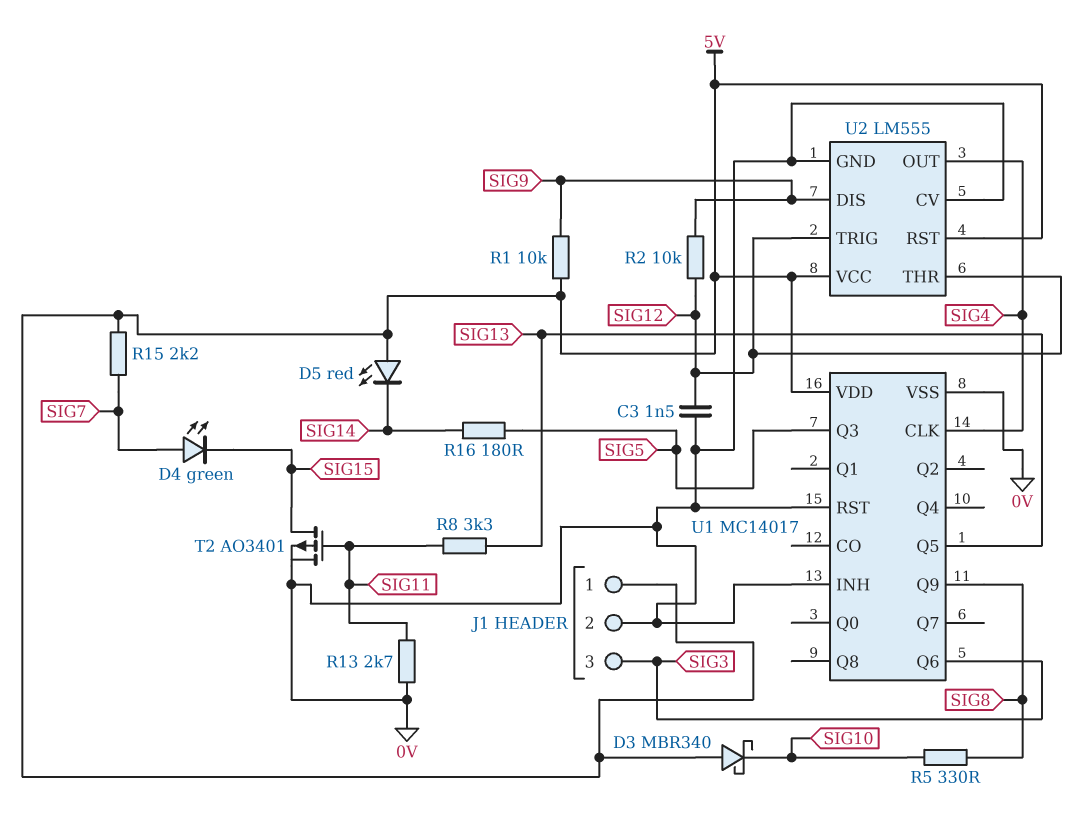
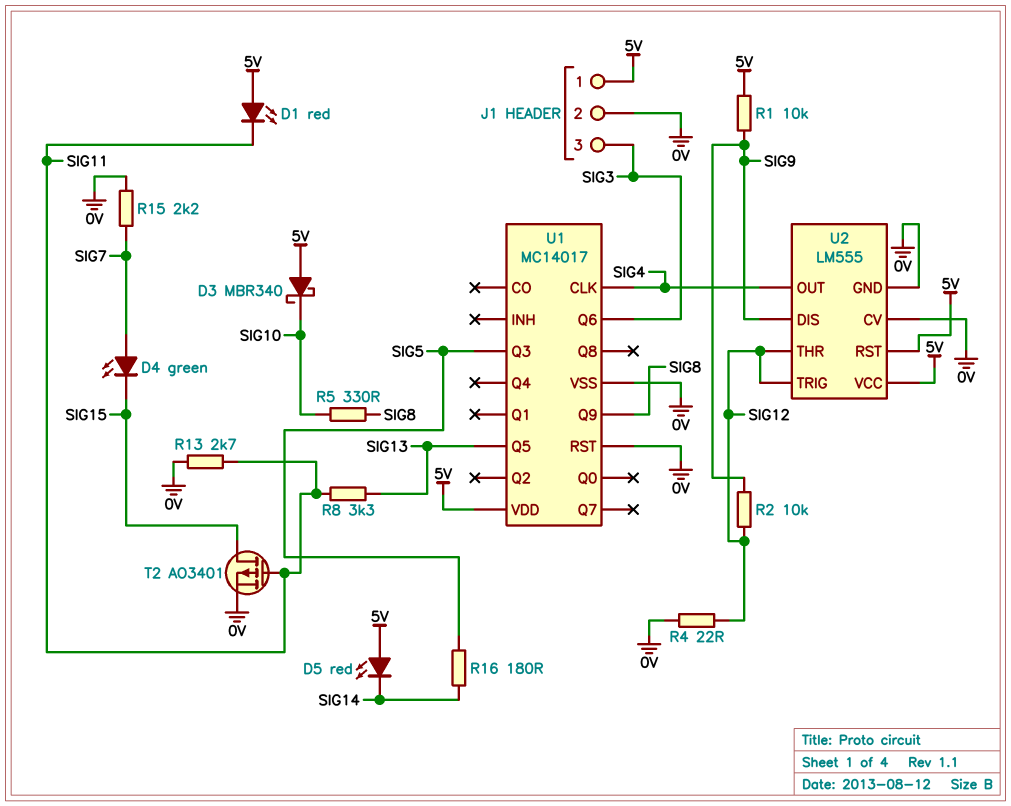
C3: 1.5nF (0V, SIG12) -> none
D1: none -> LED red (A 5V, K SIG11)
R4: none -> 22 (0V, SIG12)
R15: 2.2k (5V, SIG7) -> 2.2k (0V, SIG7)
U1 pin INH: 0V -> none

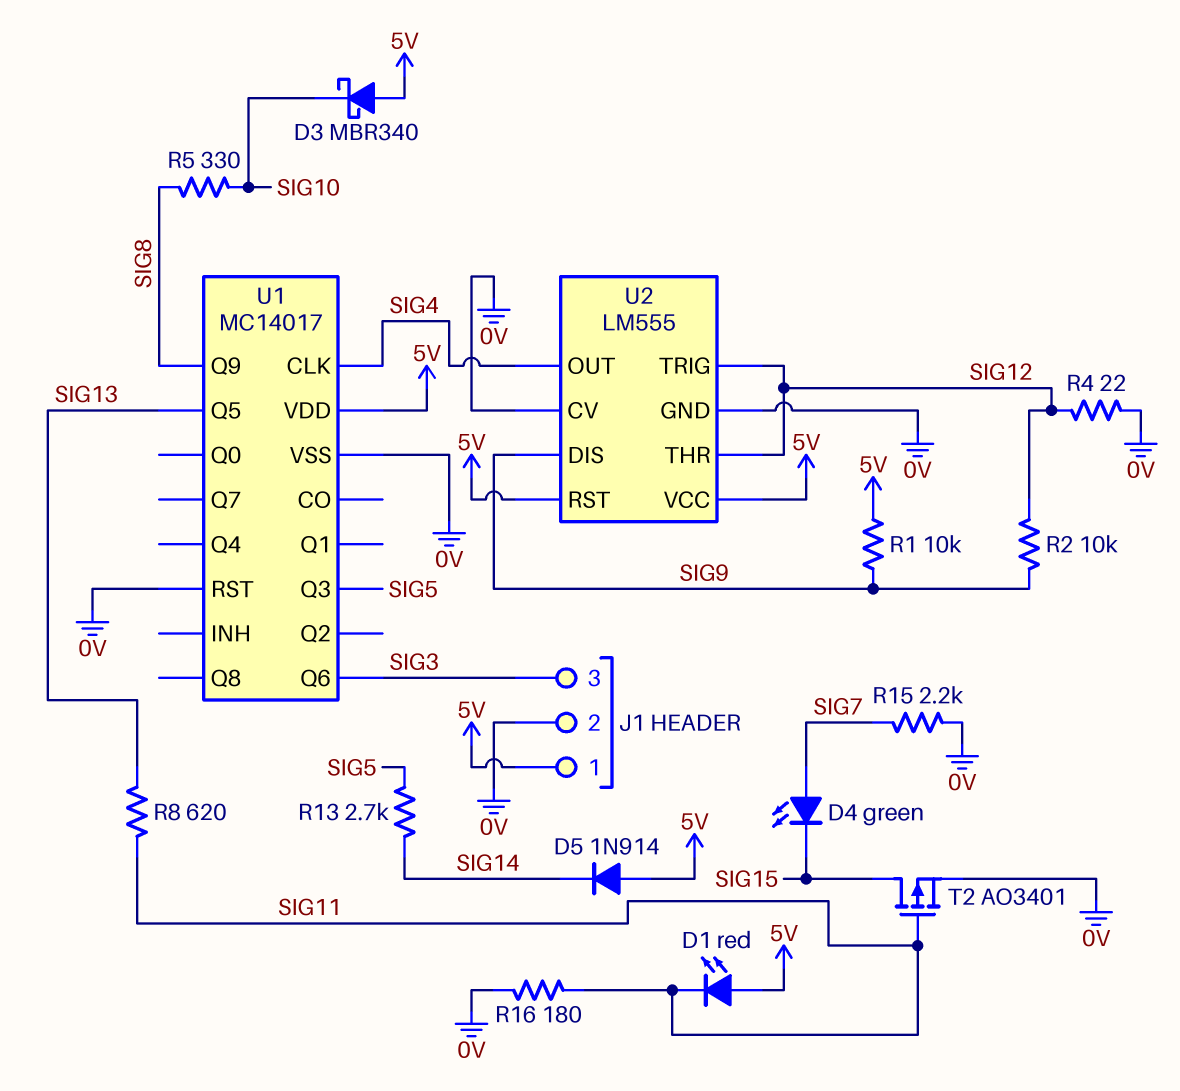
D5: LED red (A 5V, K SIG14) -> diode 1N914 (A 5V, K SIG14)
R8: 3.3k (SIG11, SIG13) -> 620 (SIG11, SIG13)
R13: 2.7k (0V, SIG11) -> 2.7k (SIG5, SIG14)
R16: 180 (SIG5, SIG14) -> 180 (0V, SIG11)

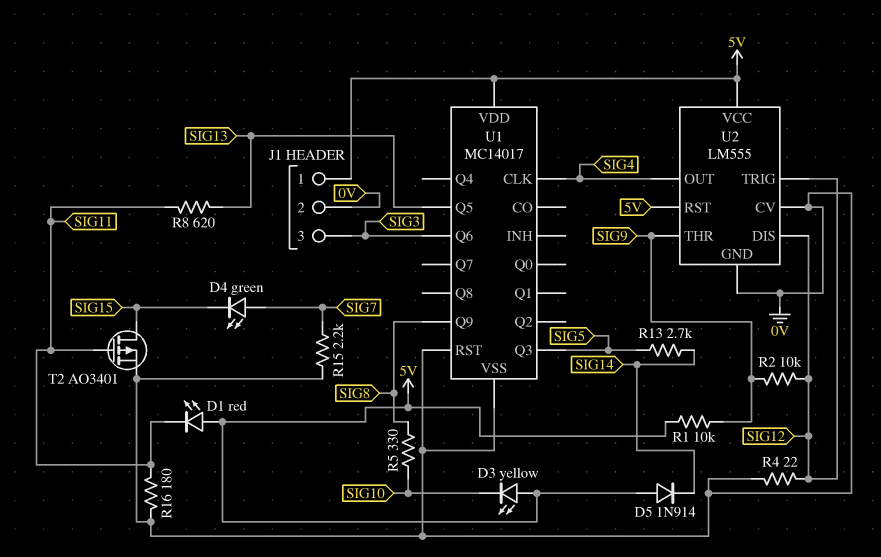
D3: schottky MBR340 (A 5V, K SIG10) -> LED yellow (A 5V, K SIG10)
U2 pin DIS: SIG9 -> SIG12
U2 pin THR: SIG12 -> SIG9

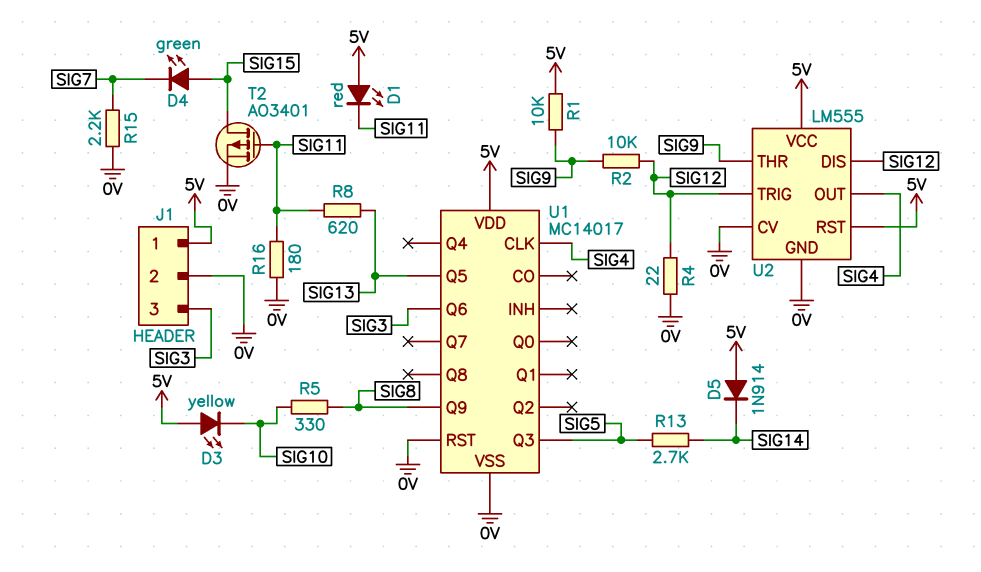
D4: LED green (A SIG7, K SIG15) -> LED green (A SIG15, K SIG7)

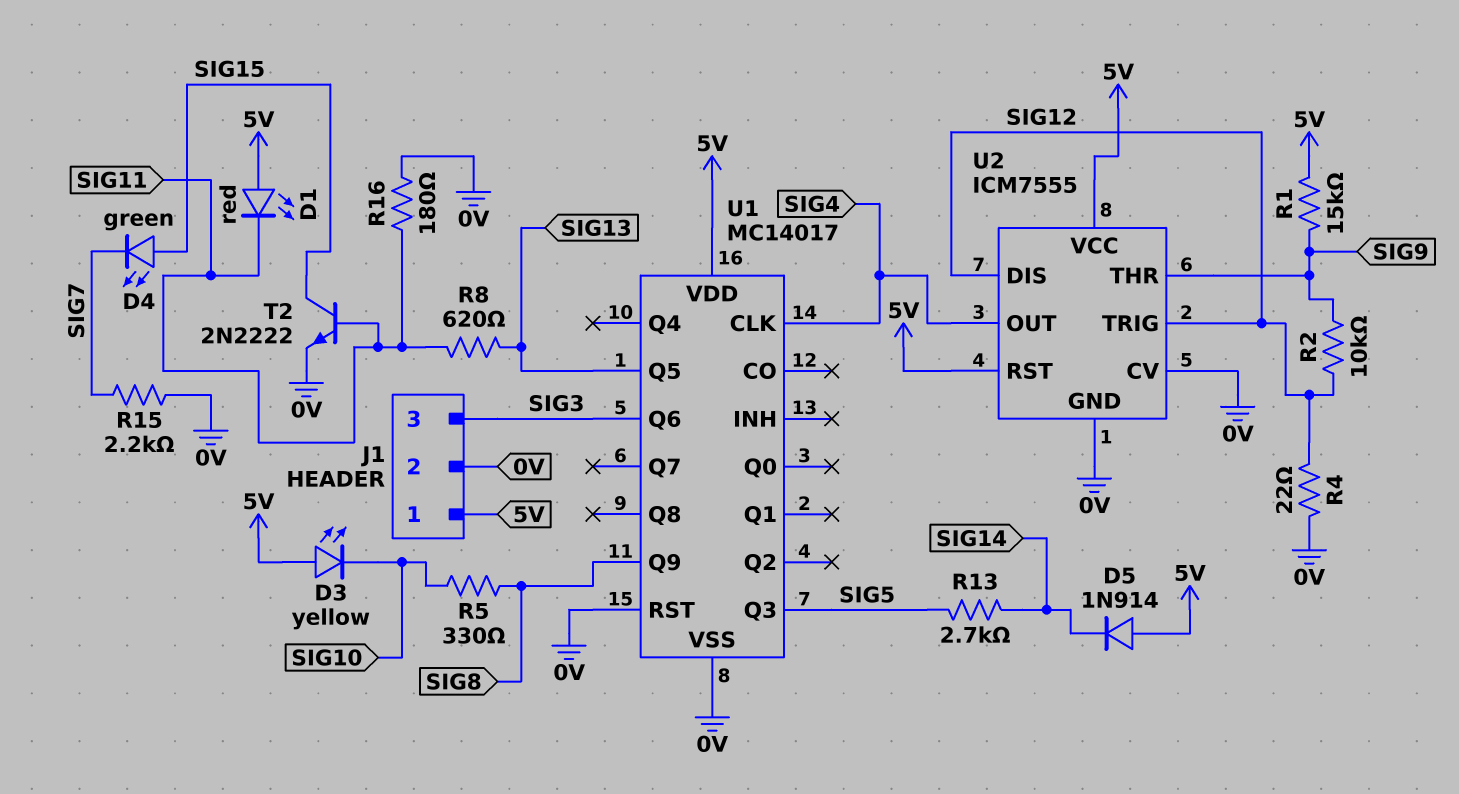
R1: 10k (5V, SIG9) -> 15k (5V, SIG9)
T2: PMOS AO3401 (G SIG11, D SIG15, S 0V) -> NPN 2N2222 (B SIG11, C SIG15, E 0V)
U2: LM555 -> ICM7555

